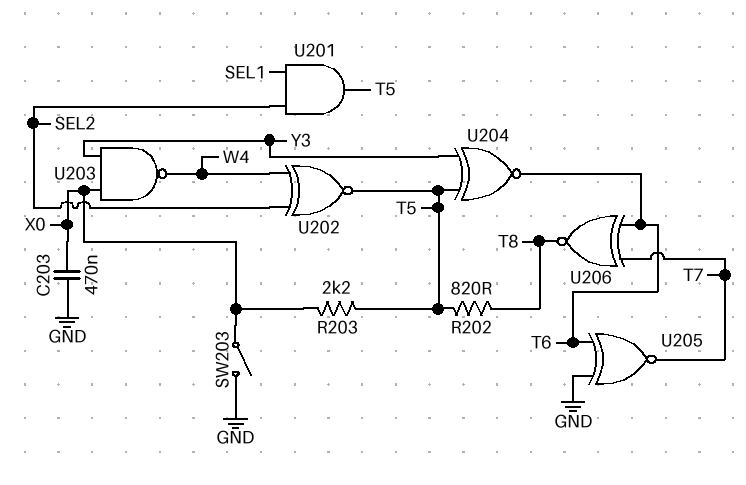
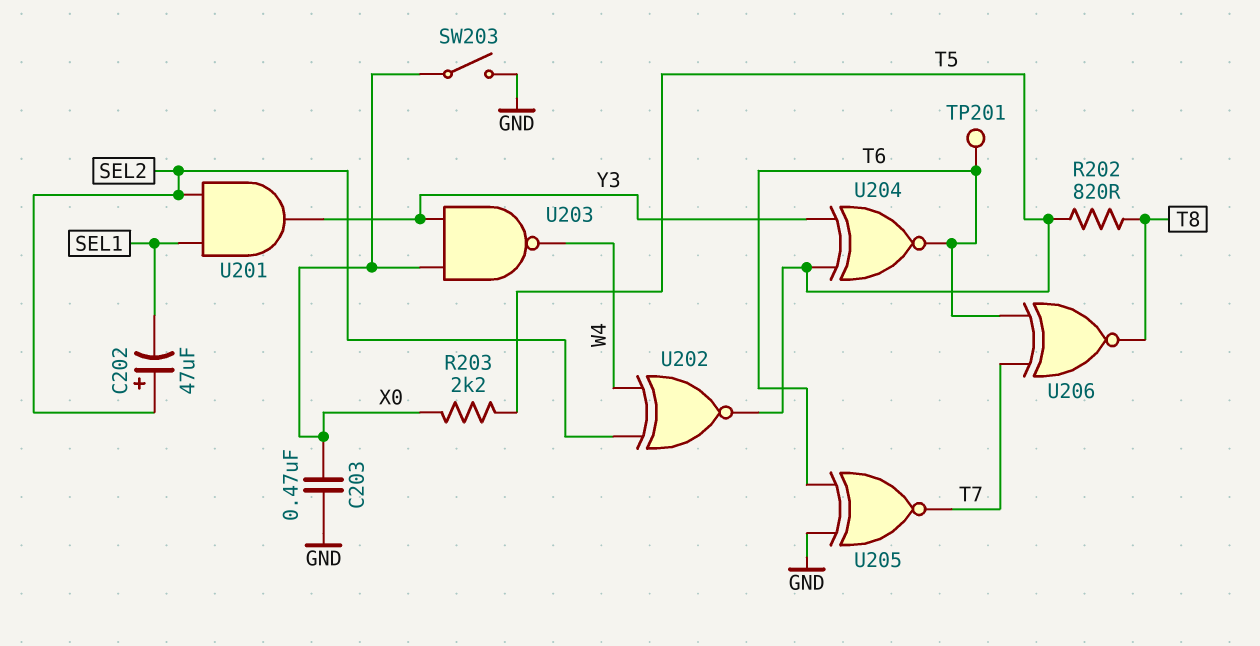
C202: none -> 47uF (plus SEL2, minus SEL1)
TP201: none -> test point (T6)
U201: AND (in SEL1, in SEL2, out T5) -> AND (in SEL1, in SEL2, out Y3)

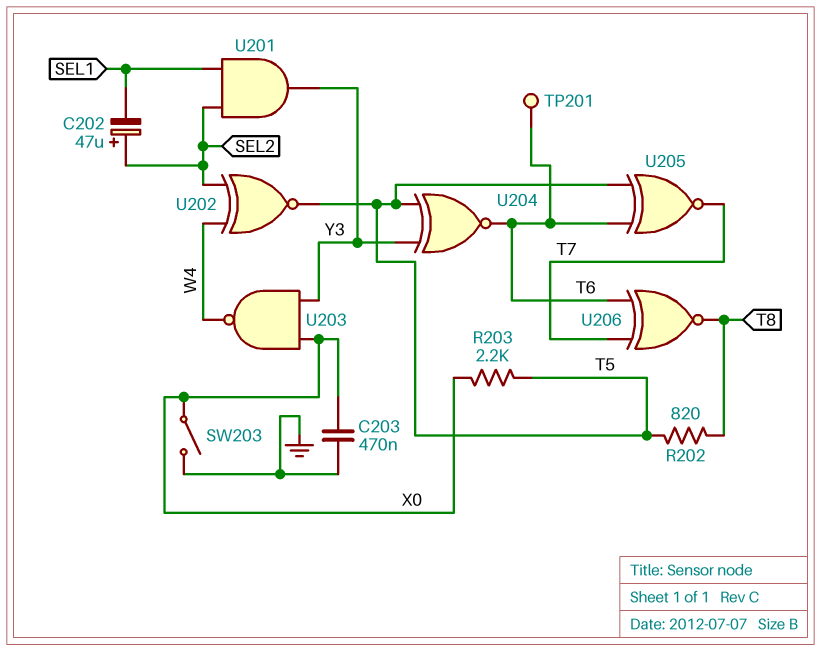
U205: XNOR (in GND, in T6, out T7) -> XNOR (in T5, in T6, out T7)

